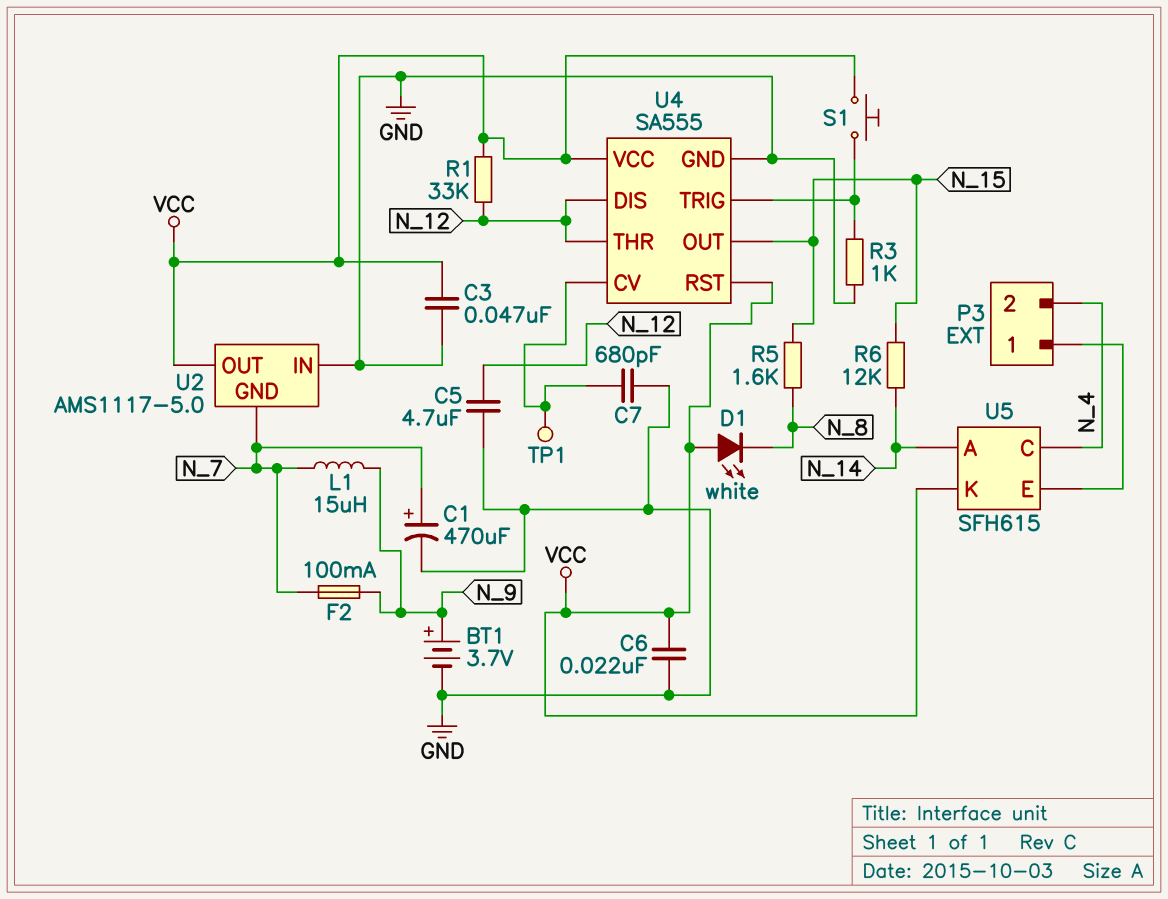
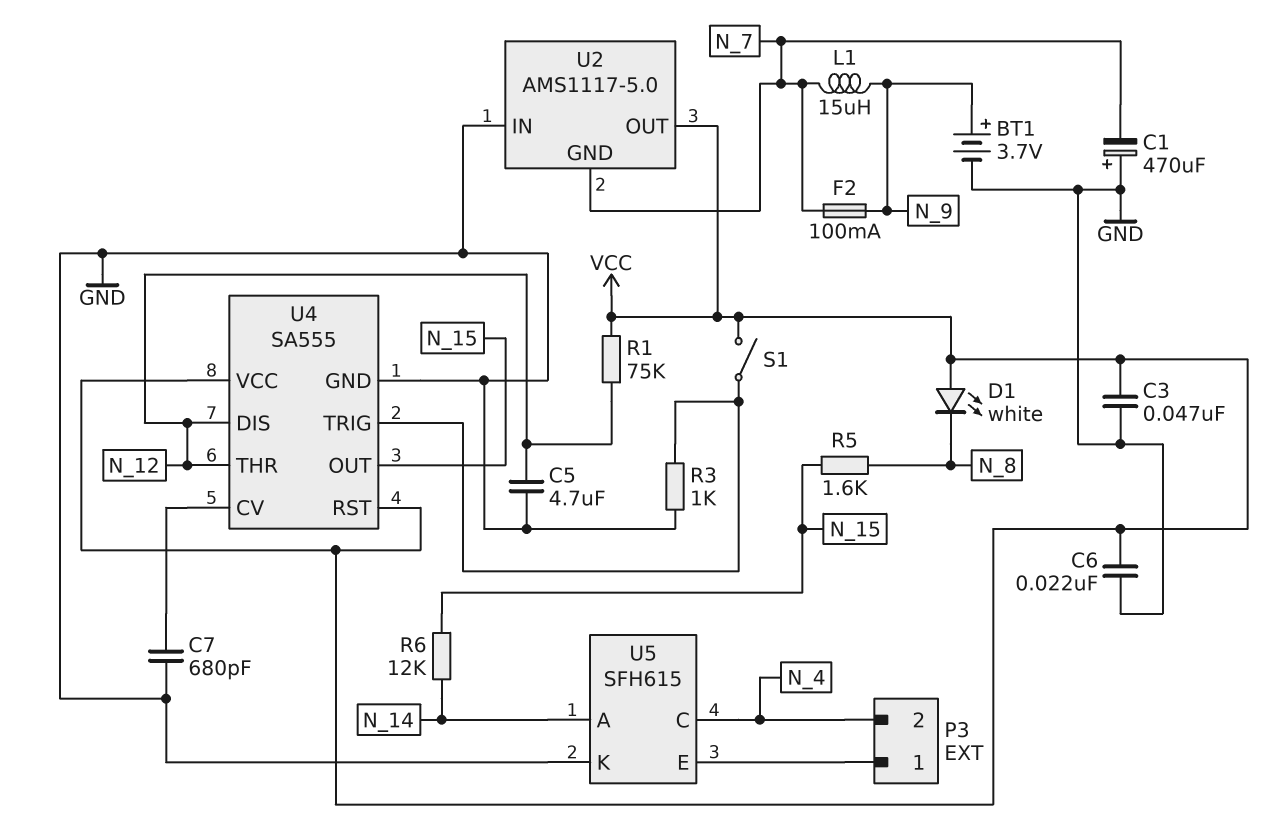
C1: 470uF (plus N_7, minus GND) -> 470uF (plus GND, minus N_7)
R1: 33k (N_12, VCC) -> 75k (N_12, VCC)
S1: button (U4/TRIG, VCC) -> switch (U4/TRIG, VCC)
TP1: test point (U4/CV) -> none
U5 pin K: VCC -> GND

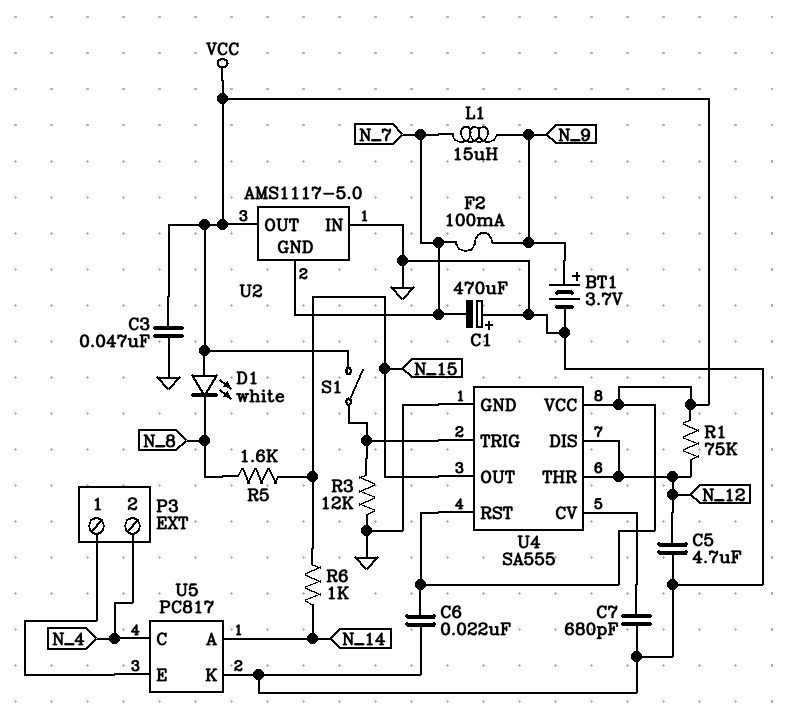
R3: 1k (GND, U4/TRIG) -> 12k (GND, U4/TRIG)
R6: 12k (N_14, N_15) -> 1k (N_14, N_15)
U5: SFH615 -> PC817

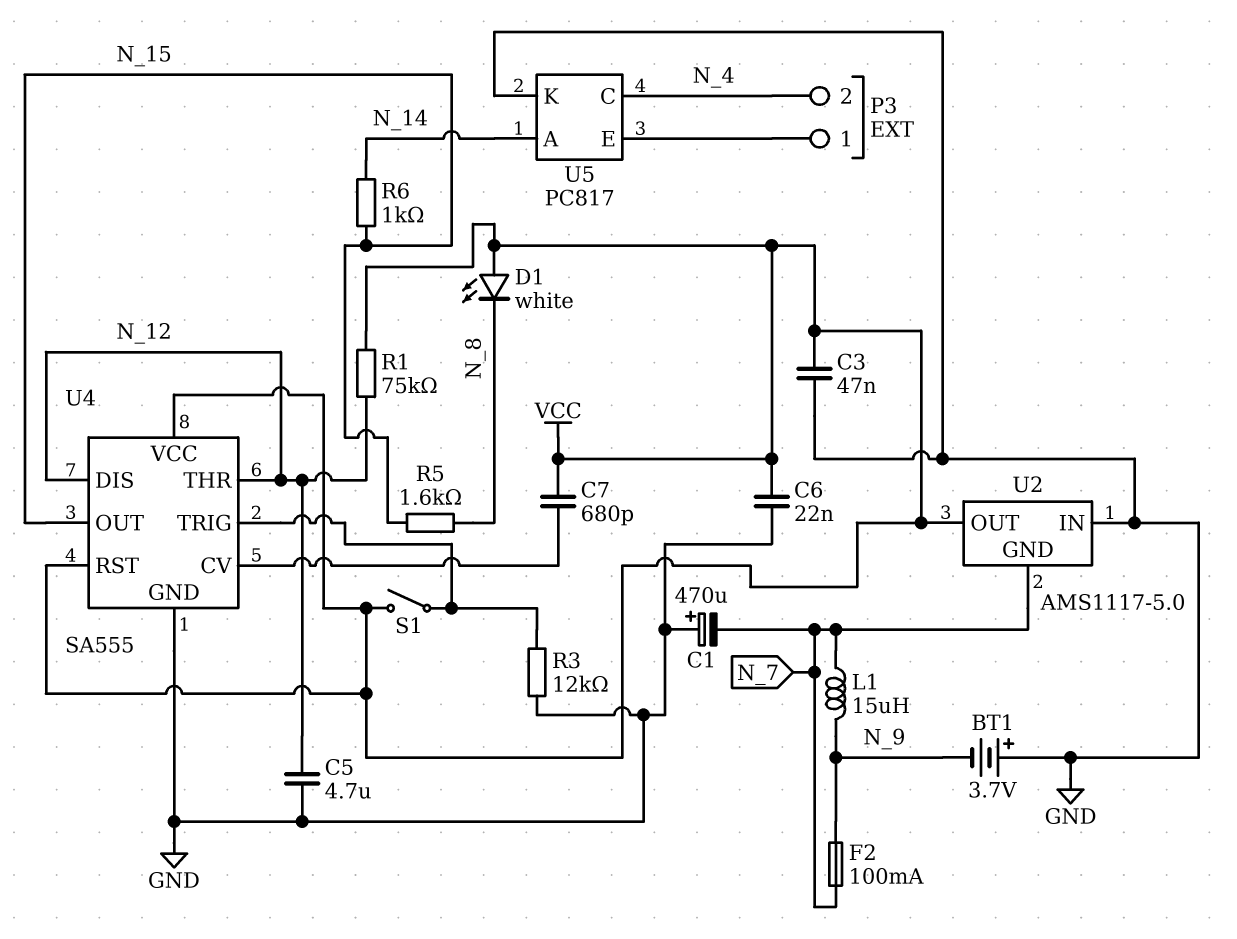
BT1: 3.7V (plus N_9, minus GND) -> 3.7V (plus GND, minus N_9)
C7: 680pF (GND, U4/CV) -> 680pF (U4/CV, VCC)

